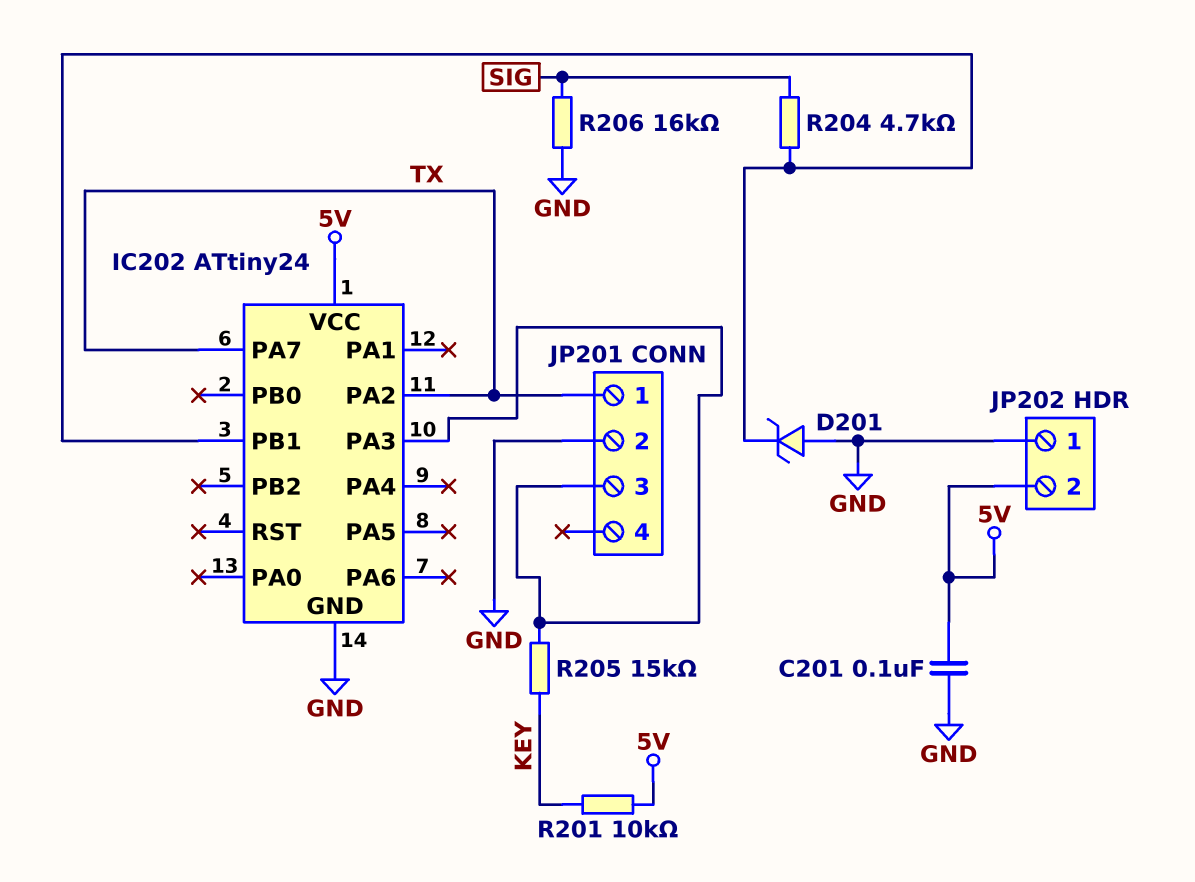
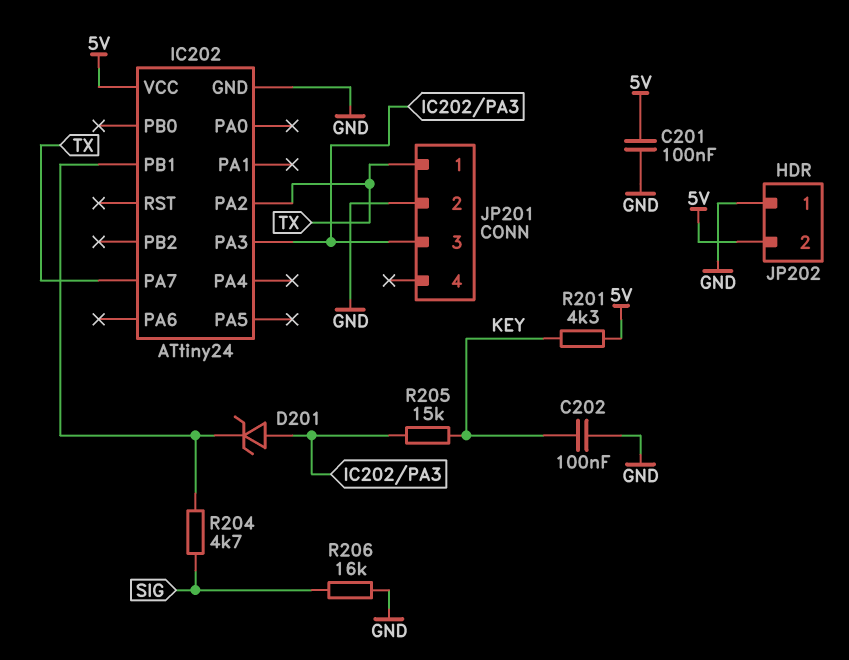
C202: none -> 100nF (GND, KEY)
D201: zener (A GND, K IC202/PB1) -> zener (A IC202/PA3, K IC202/PB1)
R201: 10k (5V, KEY) -> 4.3k (5V, KEY)

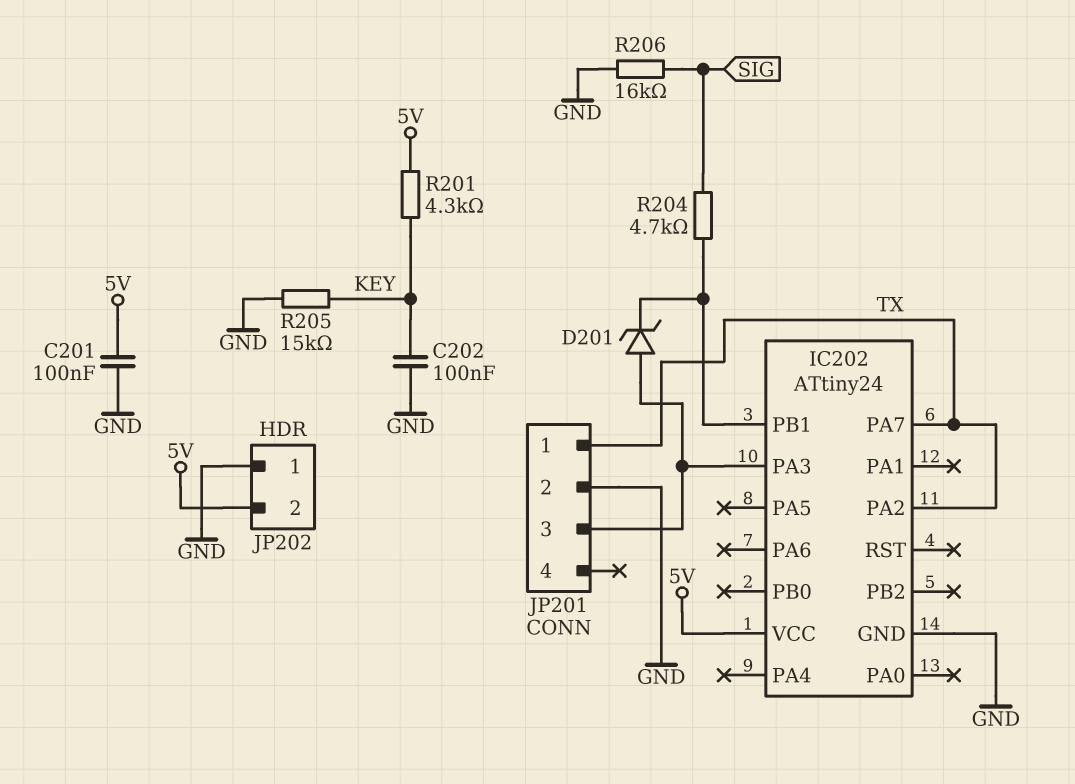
R205: 15k (IC202/PA3, KEY) -> 15k (GND, KEY)

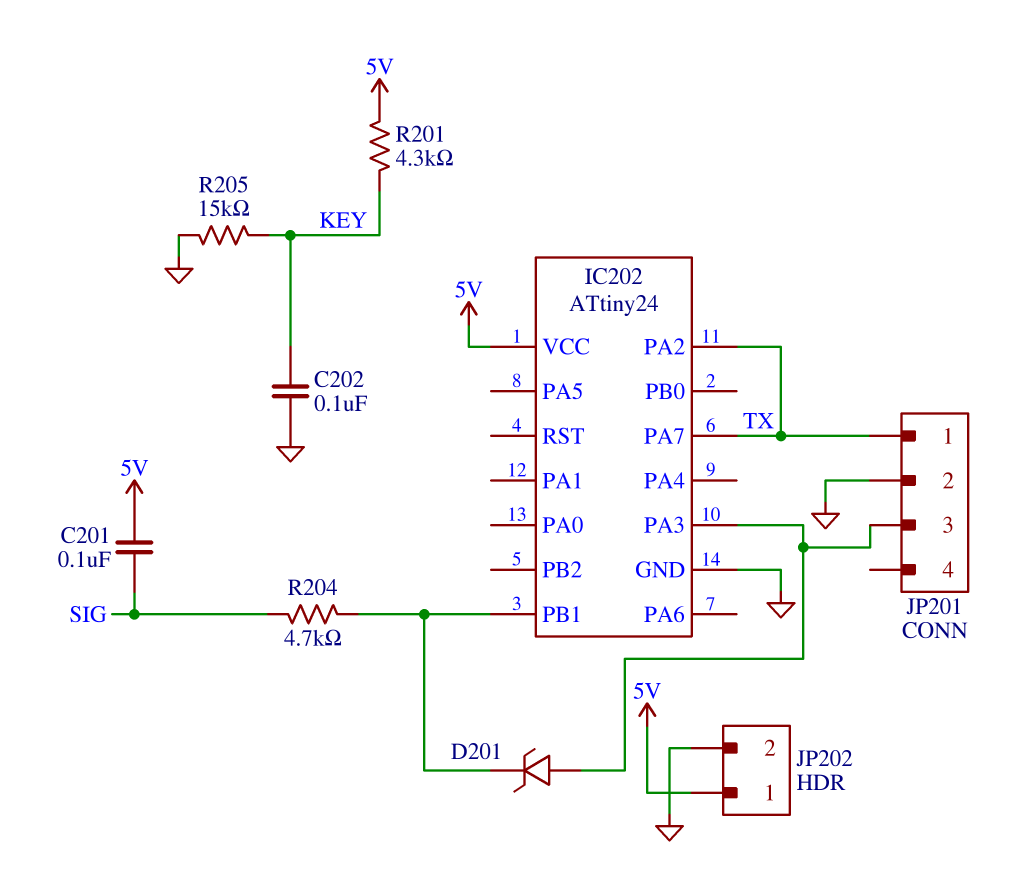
C201: 100nF (5V, GND) -> 100nF (5V, SIG)
JP202 pin 1: GND -> 5V
JP202 pin 2: 5V -> GND
R206: 16k (GND, SIG) -> none

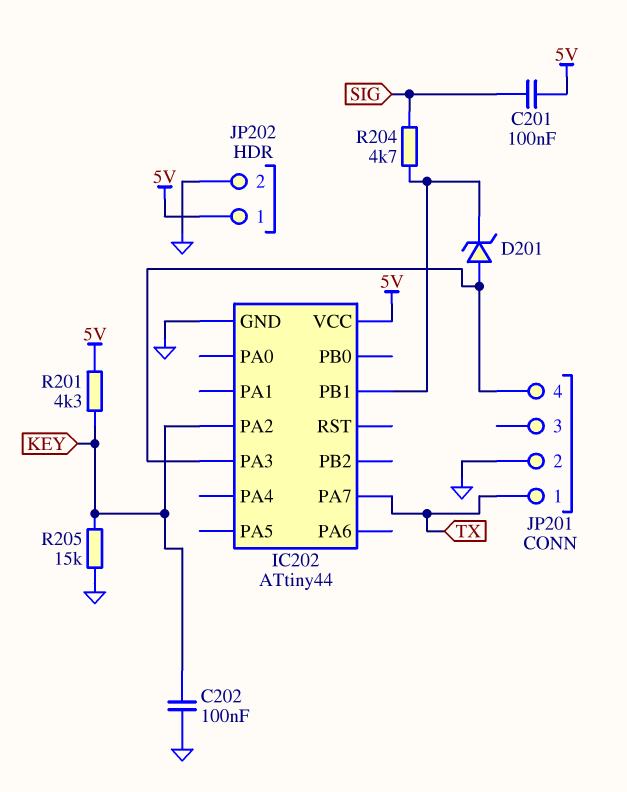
IC202: ATtiny24 -> ATtiny44
IC202 pin PA2: TX -> KEY
JP201 pin 3: IC202/PA3 -> none
JP201 pin 4: none -> IC202/PA3

